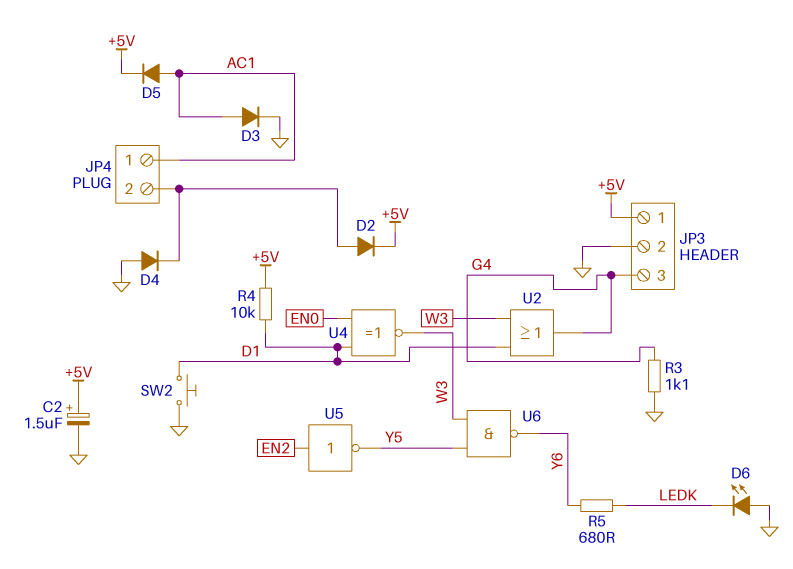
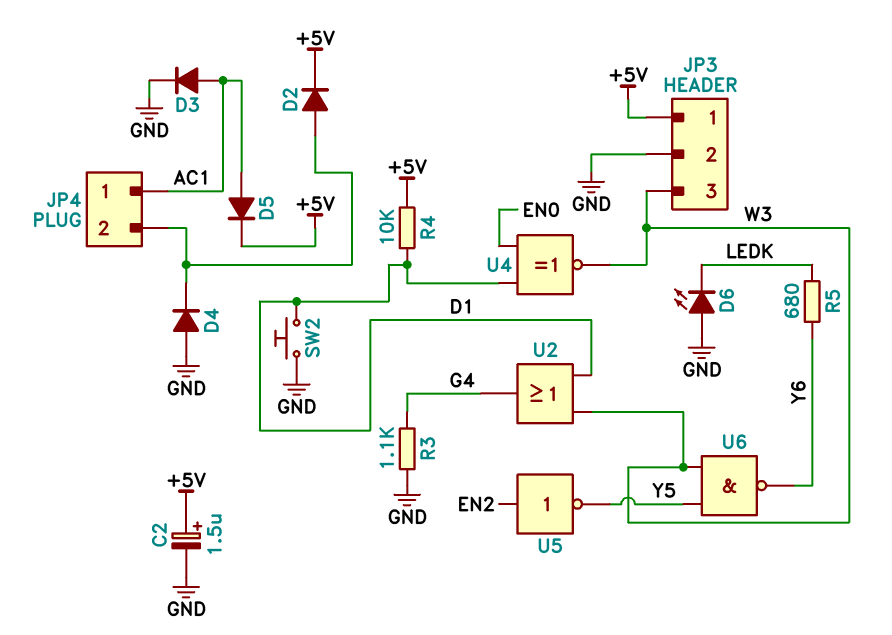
JP3 pin 3: G4 -> W3

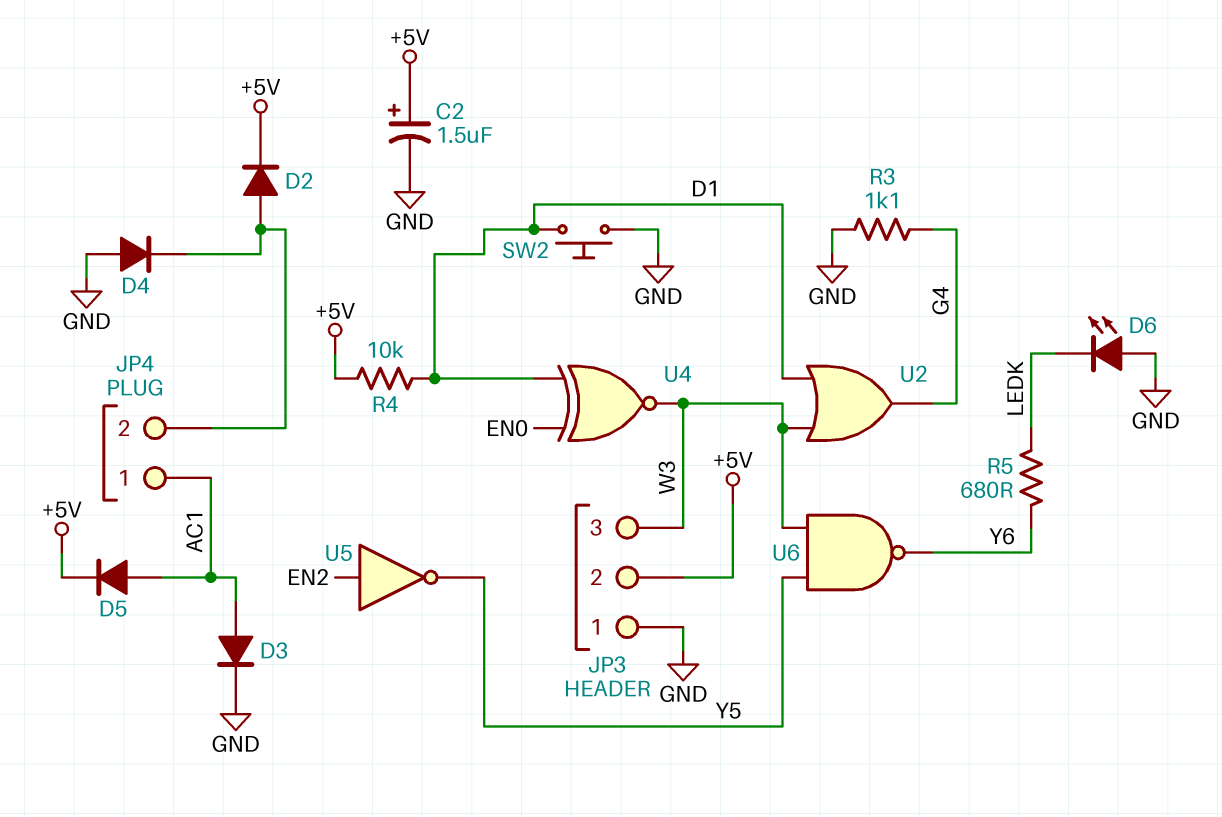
JP3 pin 1: +5V -> GND
JP3 pin 2: GND -> +5V

